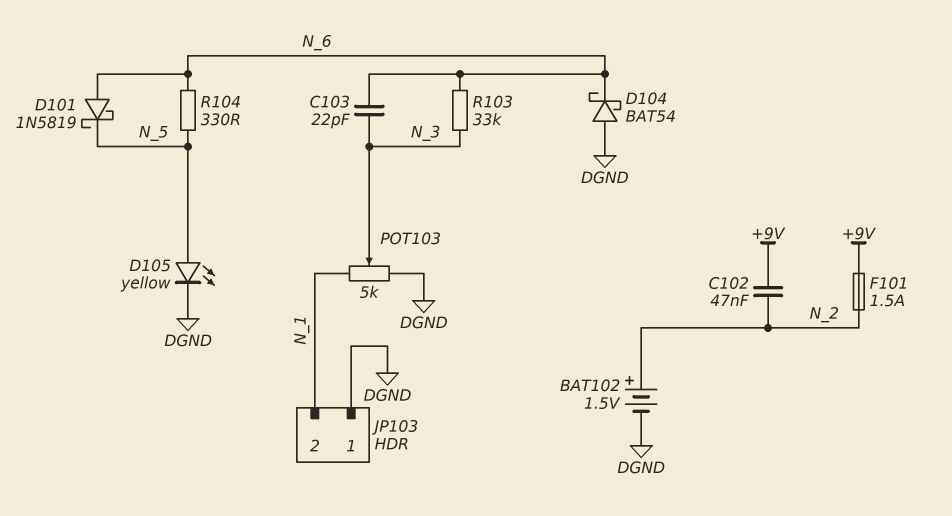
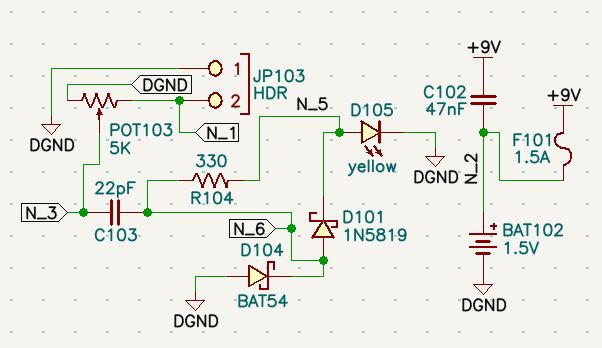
R103: 33k (N_3, N_6) -> none

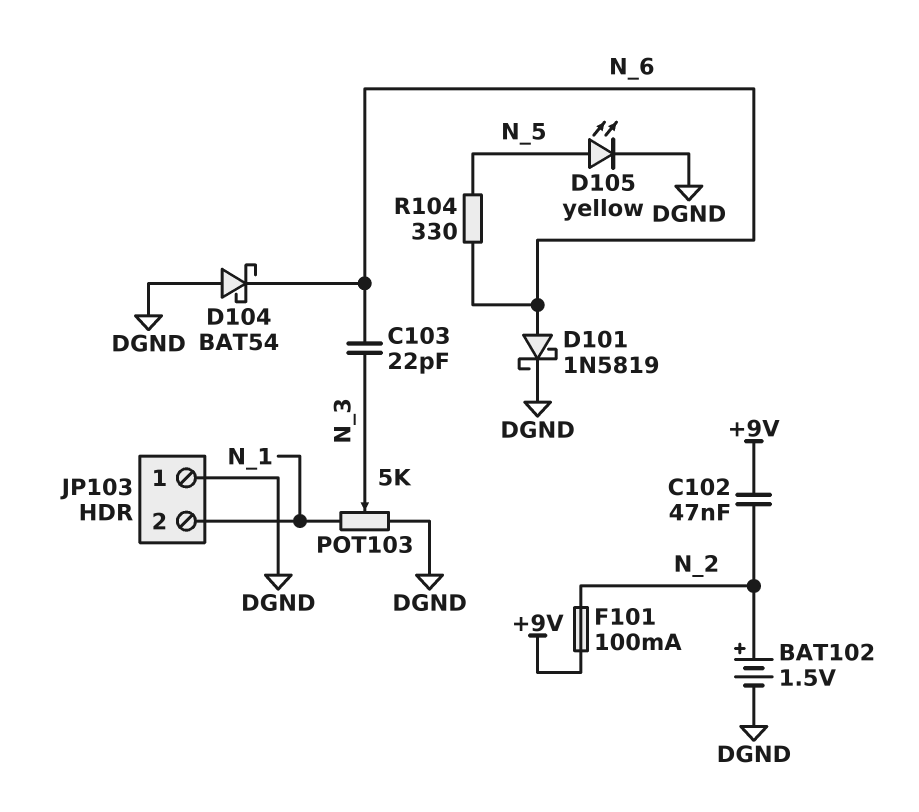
D101: schottky 1N5819 (A N_6, K N_5) -> schottky 1N5819 (A N_6, K DGND)
F101: 1.5A (+9V, N_2) -> 100mA (+9V, N_2)

